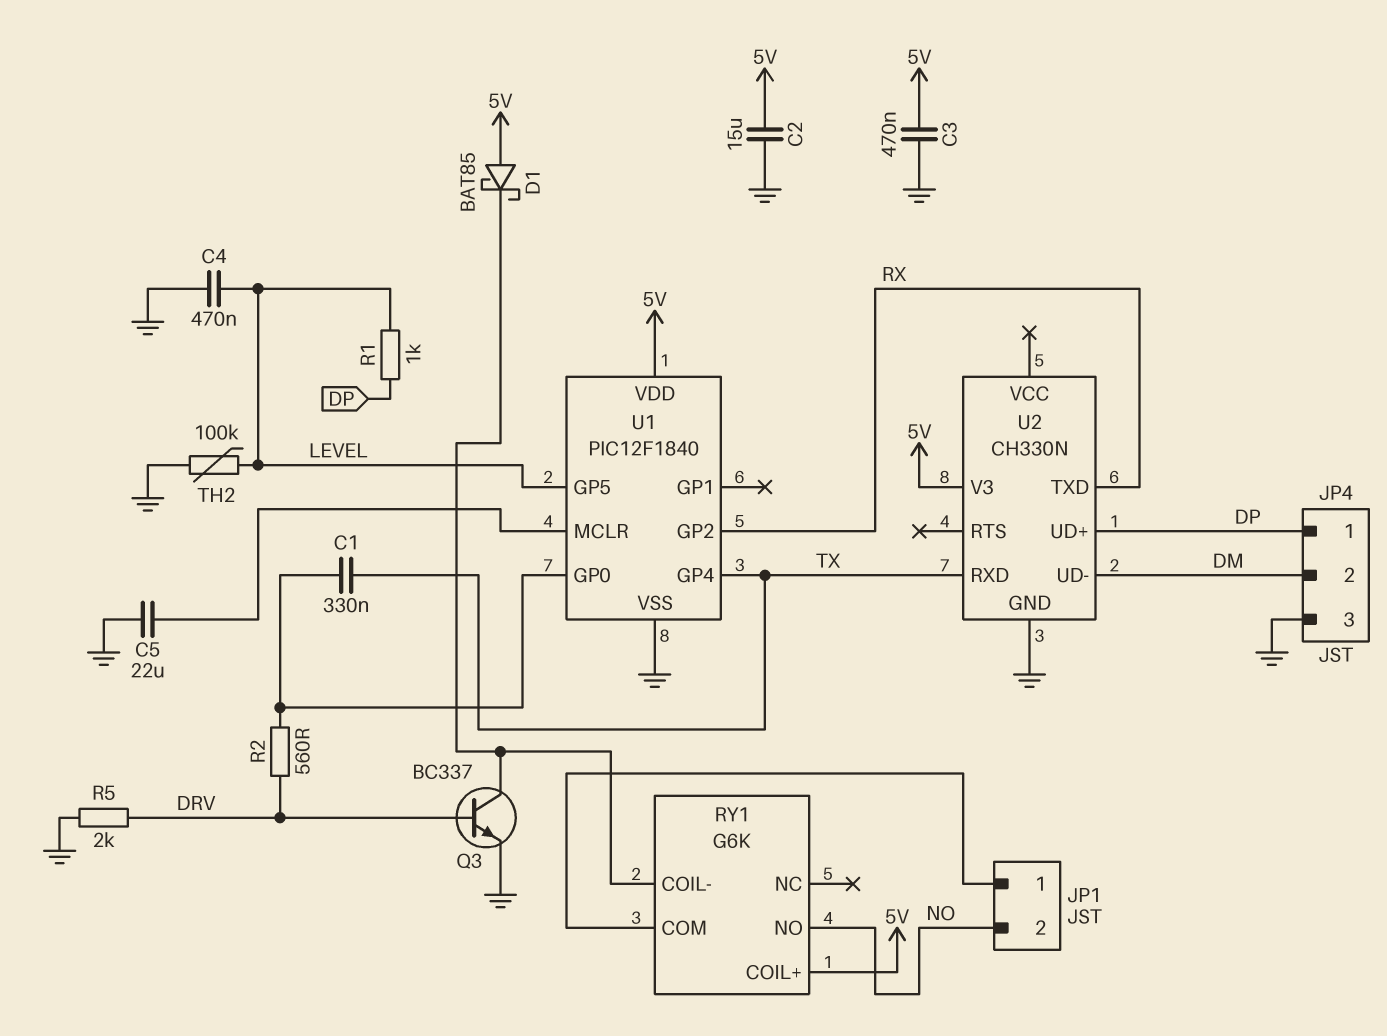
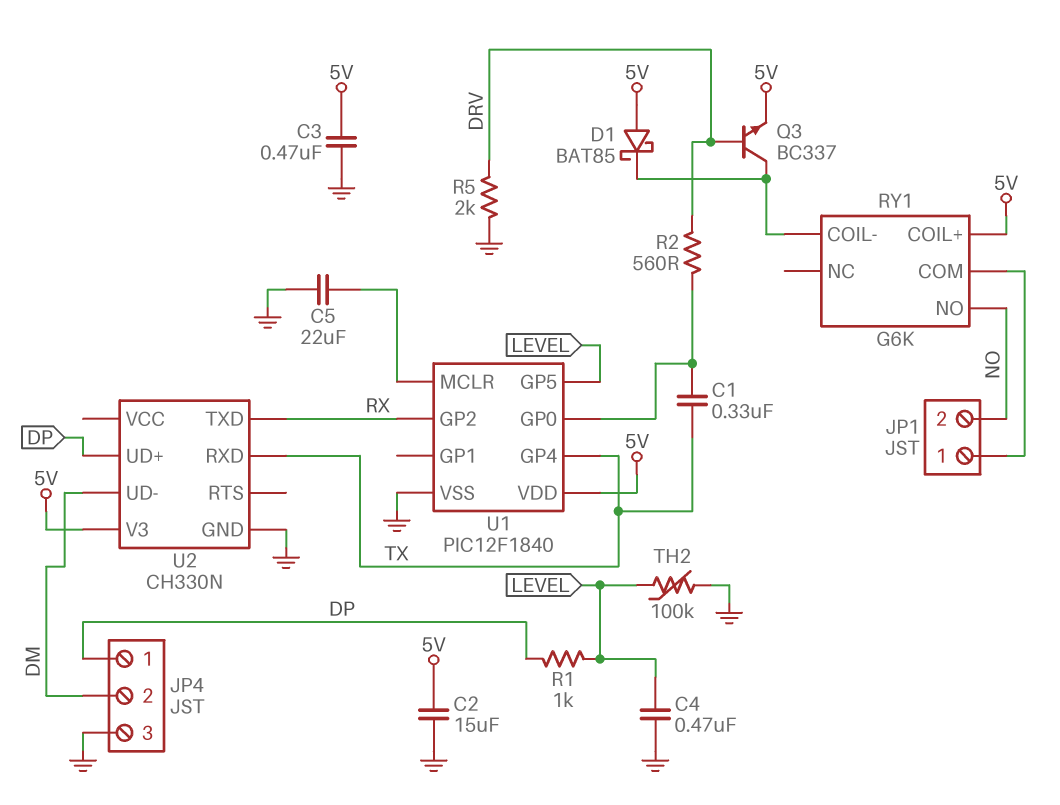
Q3: NPN BC337 (B DRV, C RY1/COIL-, E GND) -> NPN BC337 (B DRV, C RY1/COIL-, E 5V)

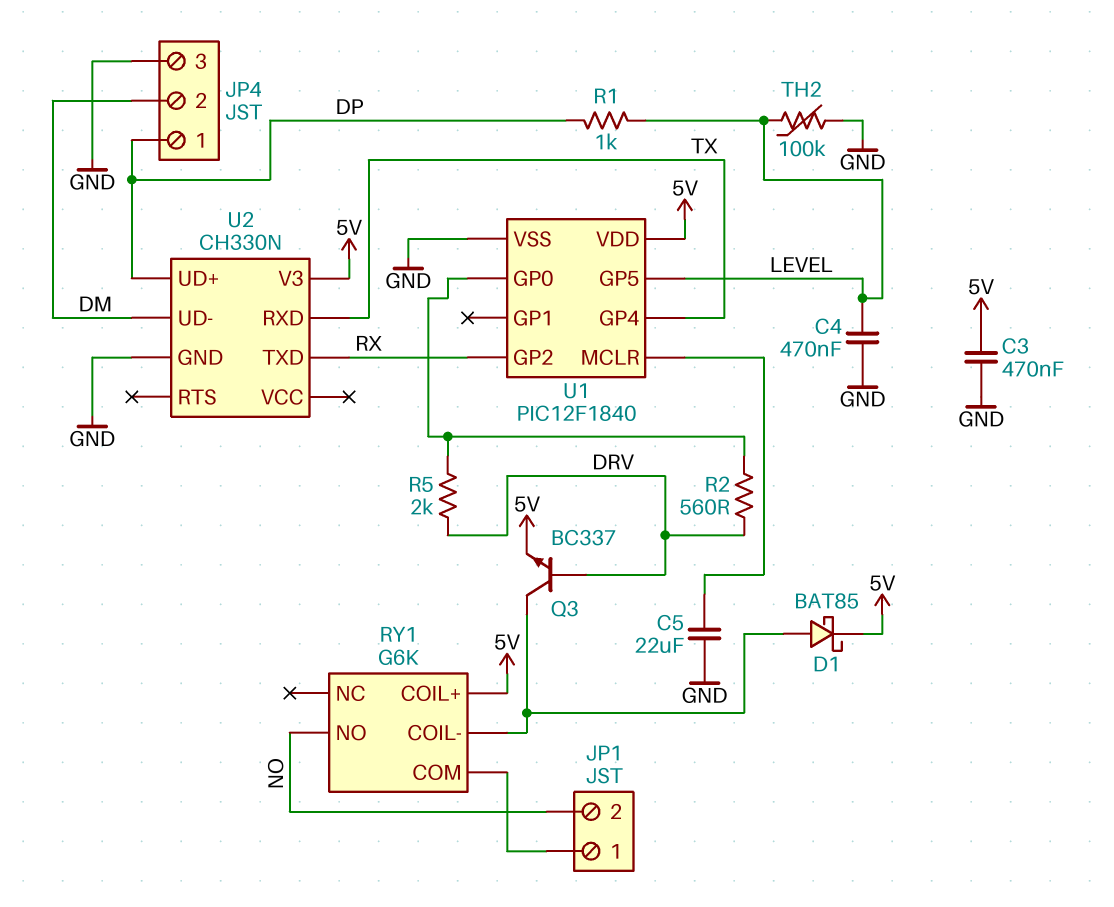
C1: 330nF (TX, U1/GP0) -> none
C2: 15uF (5V, GND) -> none
D1: schottky BAT85 (A 5V, K RY1/COIL-) -> schottky BAT85 (A RY1/COIL-, K 5V)
R5: 2k (DRV, GND) -> 2k (DRV, U1/GP0)

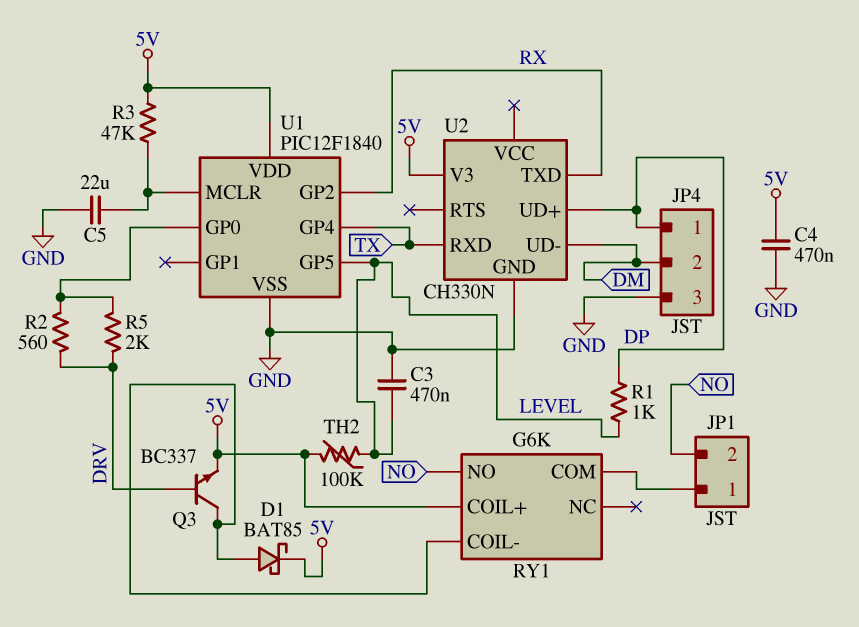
C3: 470nF (5V, GND) -> 470nF (GND, LEVEL)
C4: 470nF (GND, LEVEL) -> 470nF (5V, GND)
R3: none -> 47k (5V, U1/MCLR)
TH2: 100k (GND, LEVEL) -> 100k (5V, LEVEL)

